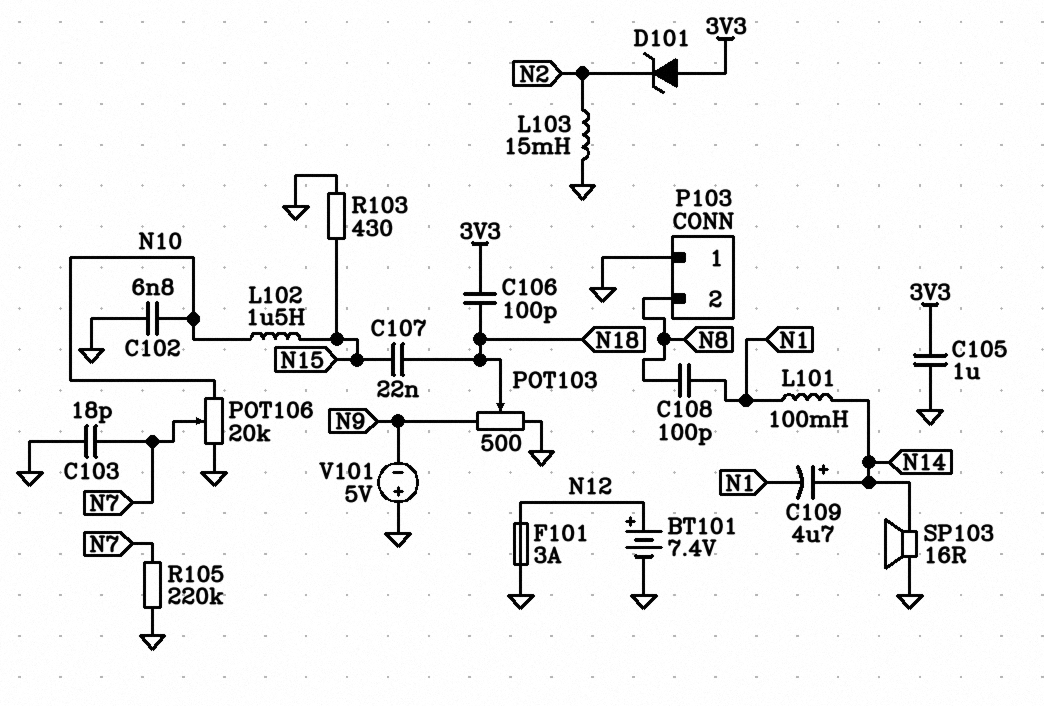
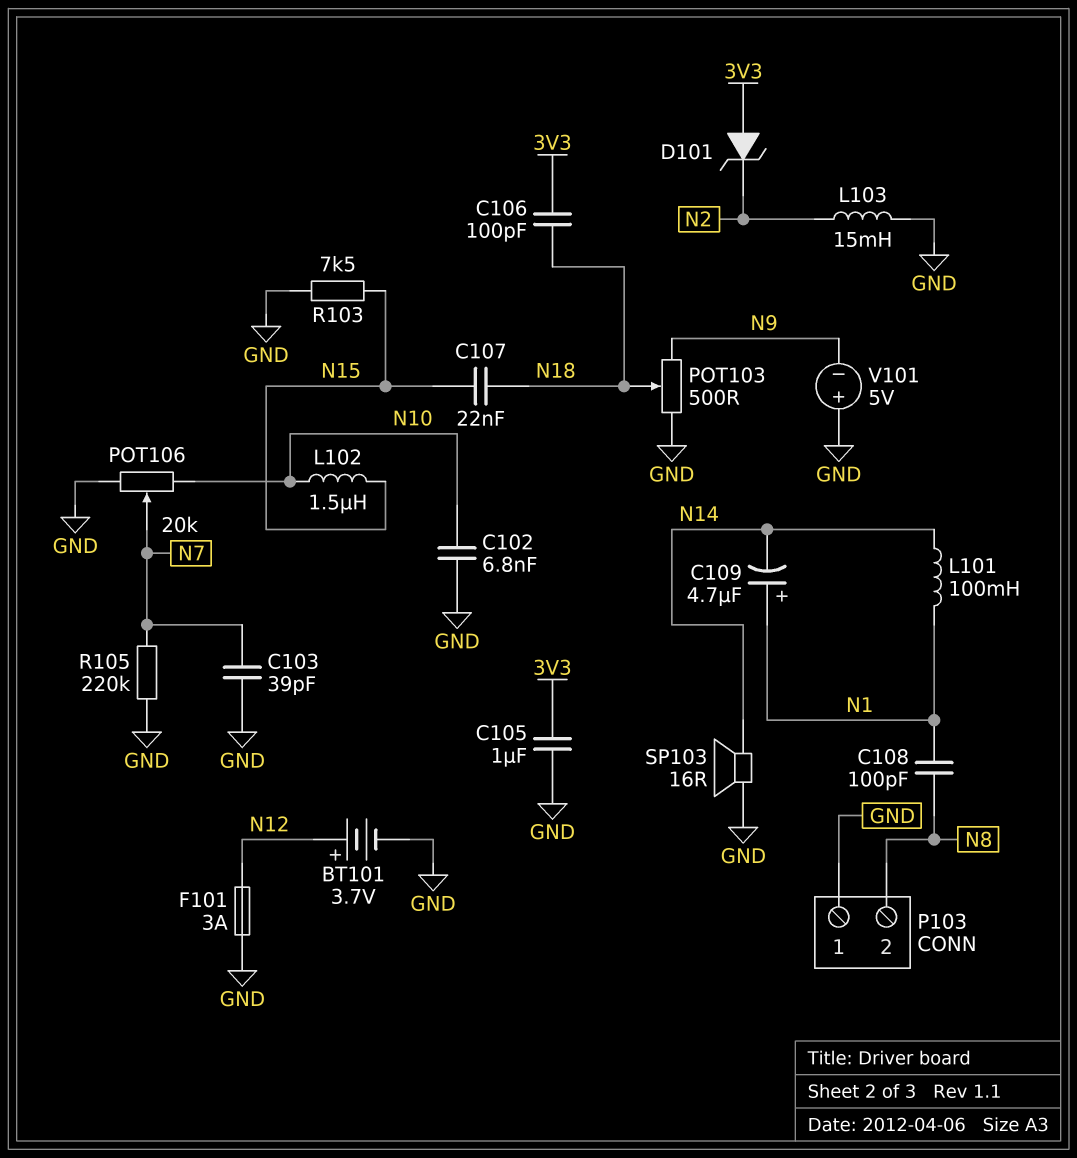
BT101: 7.4V (plus N12, minus GND) -> 3.7V (plus N12, minus GND)
C103: 18pF (GND, N7) -> 39pF (GND, N7)
C109: 4.7uF (plus N14, minus N1) -> 4.7uF (plus N1, minus N14)
R103: 430 (GND, N15) -> 7.5k (GND, N15)

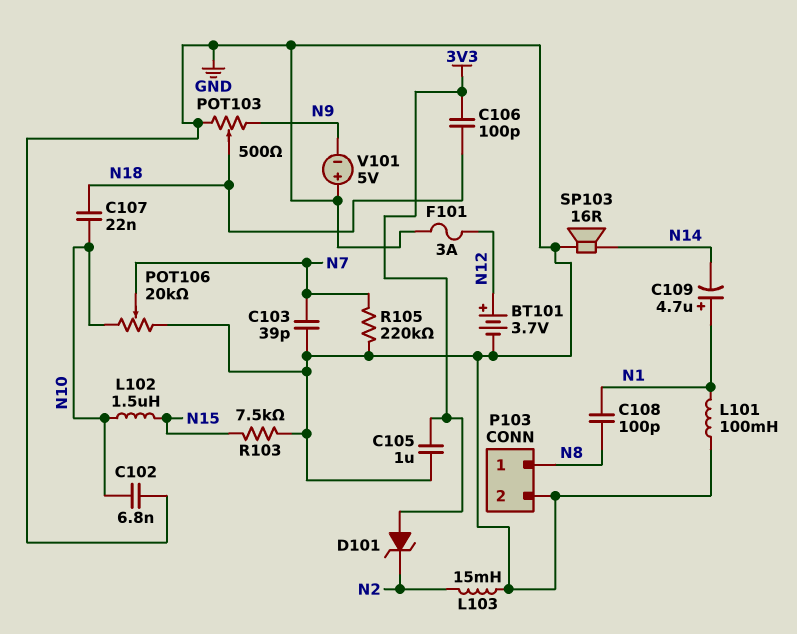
C107: 22nF (N15, N18) -> 22nF (N10, N18)
L101: 100mH (N1, N14) -> 100mH (GND, N1)
P103 pin 1: GND -> N8
P103 pin 2: N8 -> GND

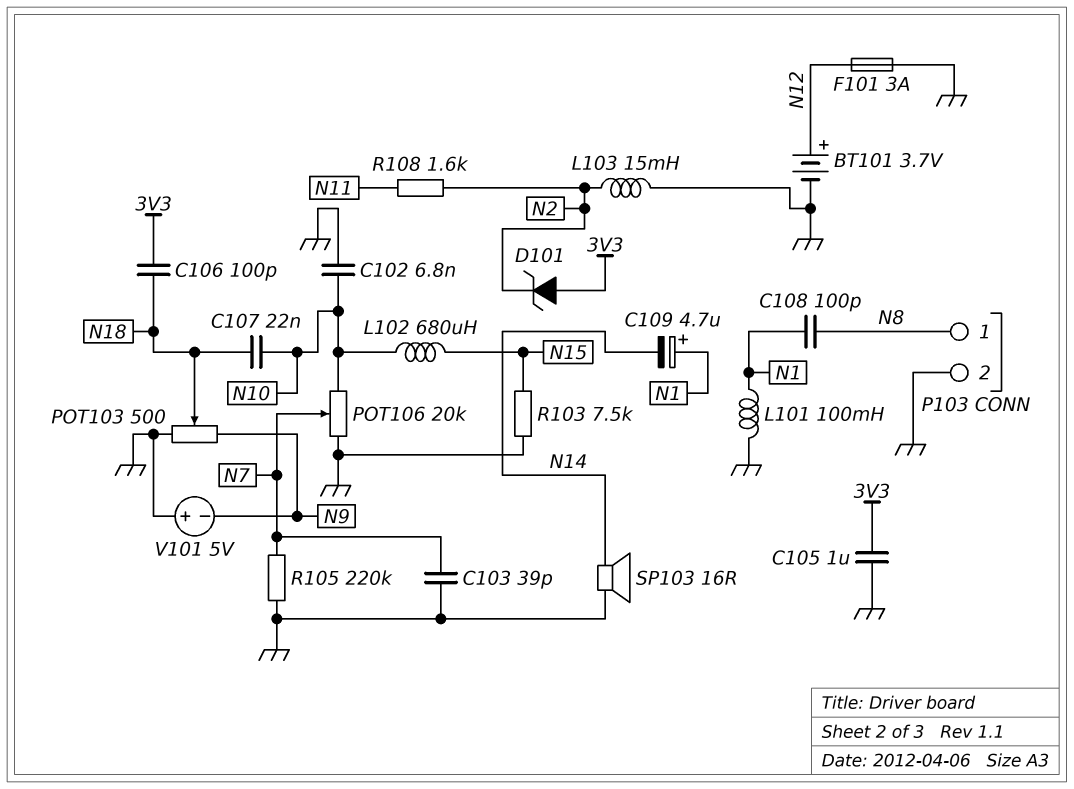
L102: 1.5uH (N10, N15) -> 680uH (N10, N15)
R108: none -> 1.6k (N2, N11)

